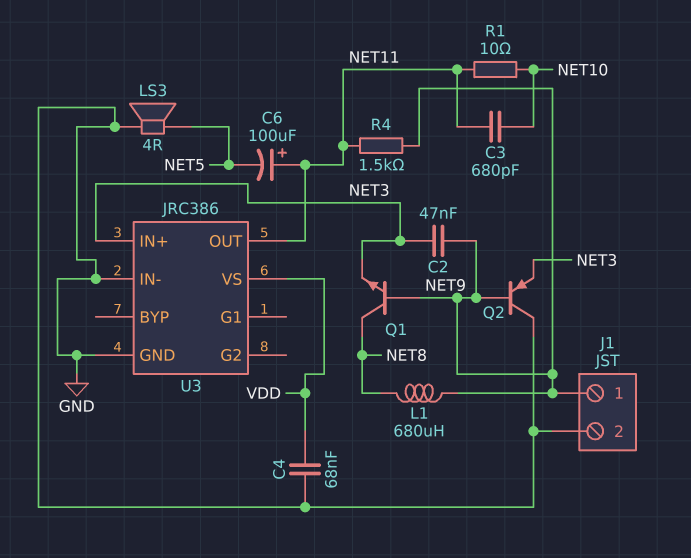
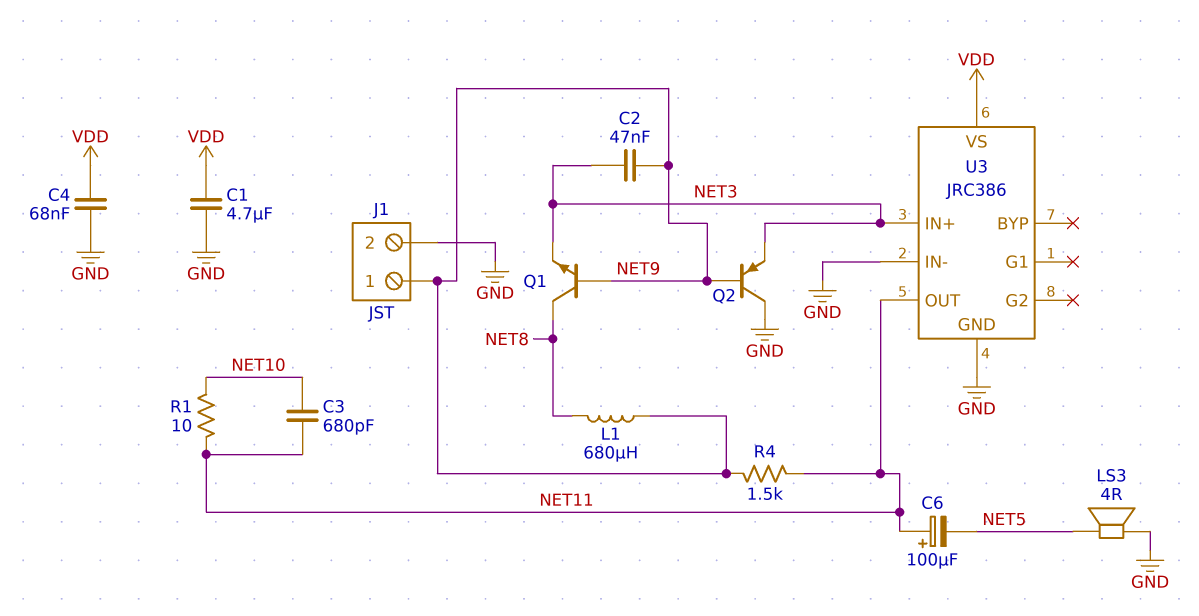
C1: none -> 4.7uF (GND, VDD)

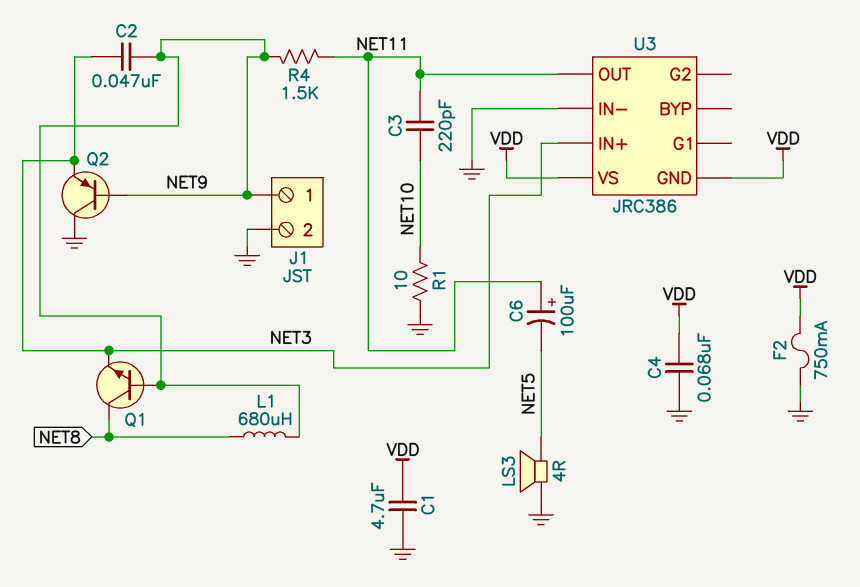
C3: 680pF (NET10, NET11) -> 220pF (NET10, NET11)
F2: none -> 750mA (GND, VDD)
R1: 10 (NET10, NET11) -> 10 (GND, NET10)
U3 pin GND: GND -> VDD

